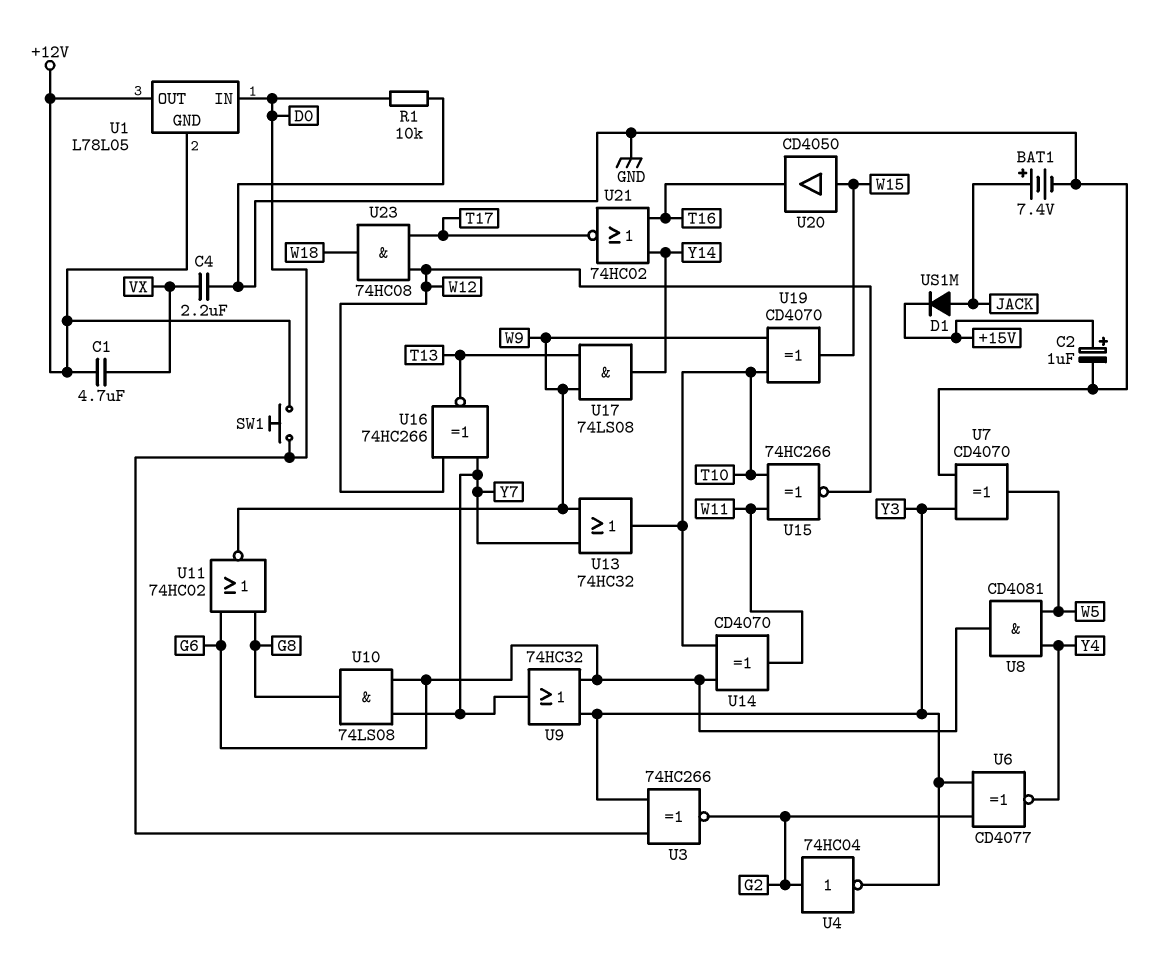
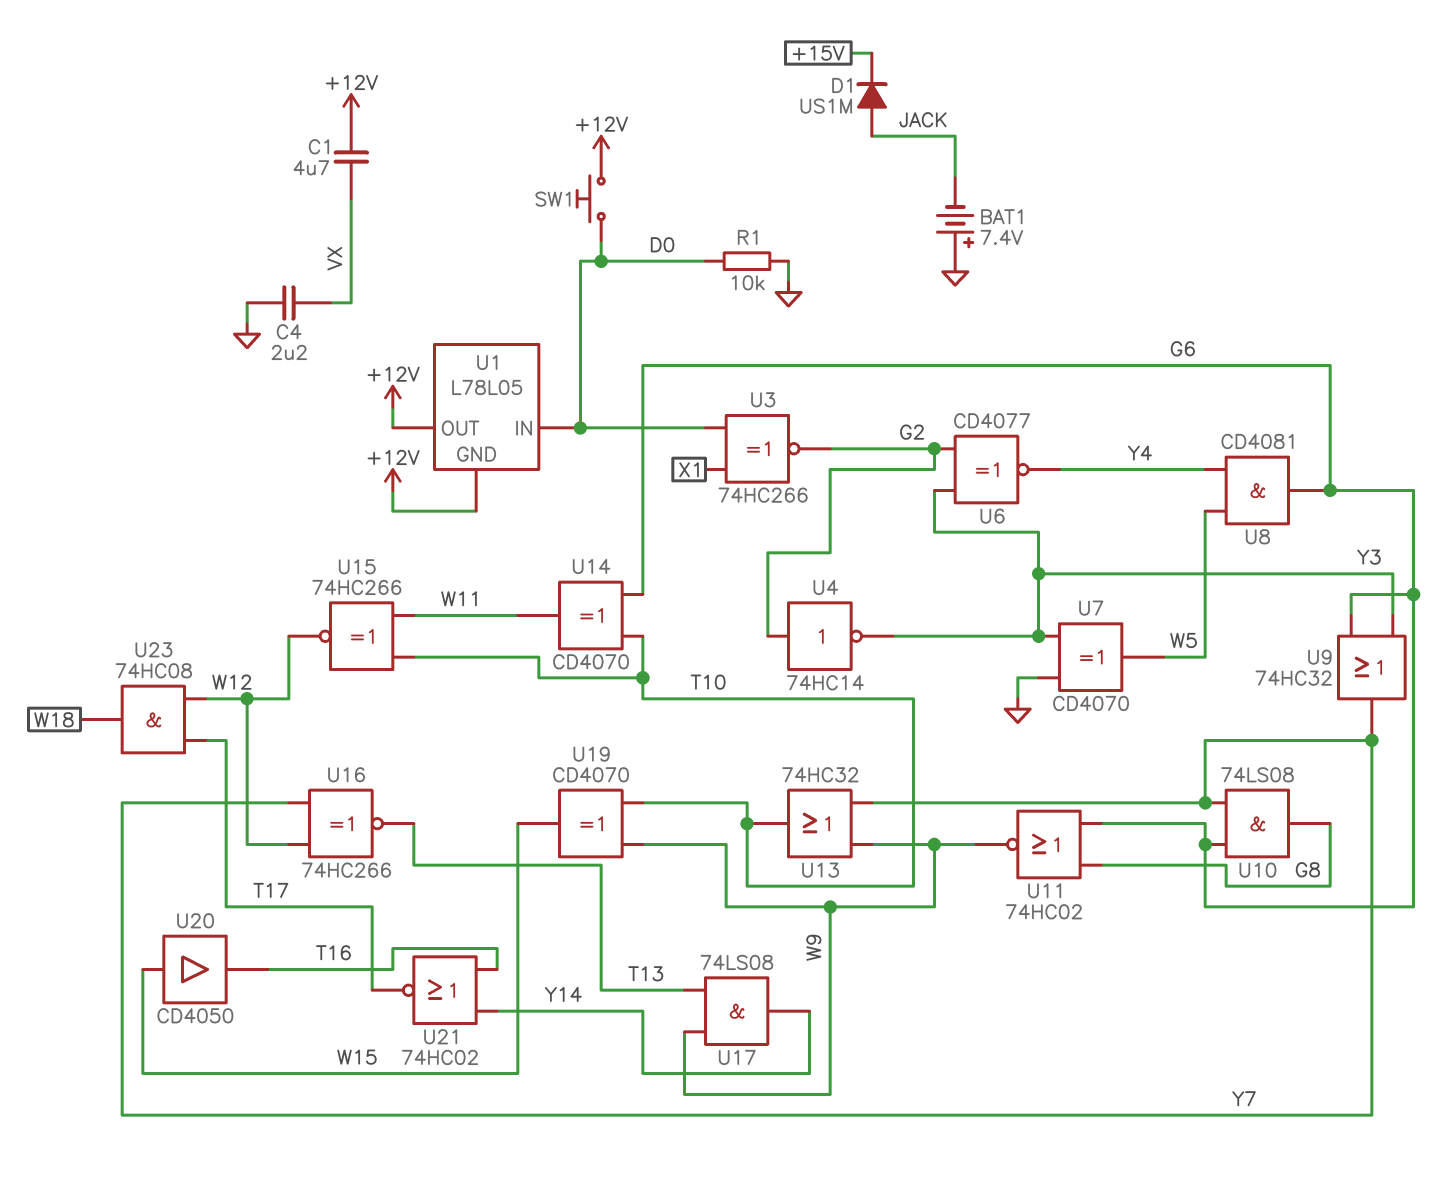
BAT1: 7.4V (plus JACK, minus GND) -> 7.4V (plus GND, minus JACK)
C2: 1uF (plus +15V, minus GND) -> none
U3: XNOR 74HC266 (in D0, in Y3, out G2) -> XNOR 74HC266 (in D0, in X1, out G2)
U4: NOT 74HC04 (in G2, out Y3) -> NOT 74HC14 (in G2, out Y3)

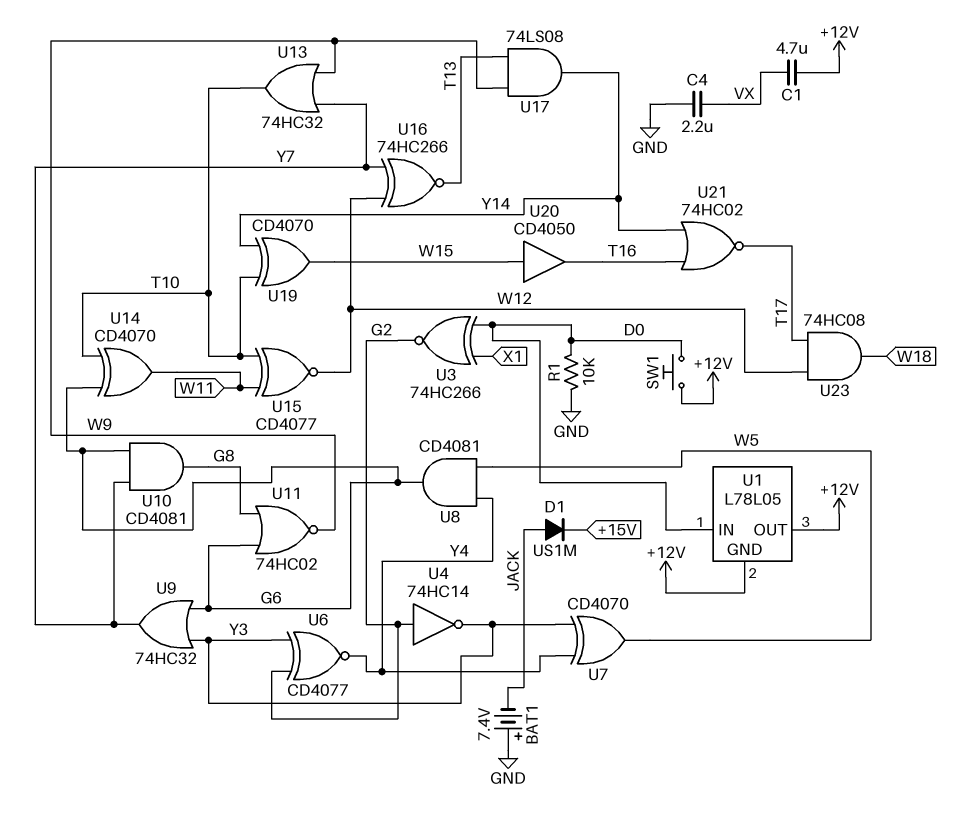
U7: XOR CD4070 (in GND, in Y3, out W5) -> XOR CD4070 (in Y3, in Y4, out W5)
U10: AND 74LS08 (in G6, in Y7, out G8) -> AND CD4081 (in G6, in Y7, out G8)
U15: XNOR 74HC266 (in T10, in W11, out W12) -> XNOR CD4077 (in T10, in W11, out W12)
U19: XOR CD4070 (in T10, in W9, out W15) -> XOR CD4070 (in T10, in Y14, out W15)

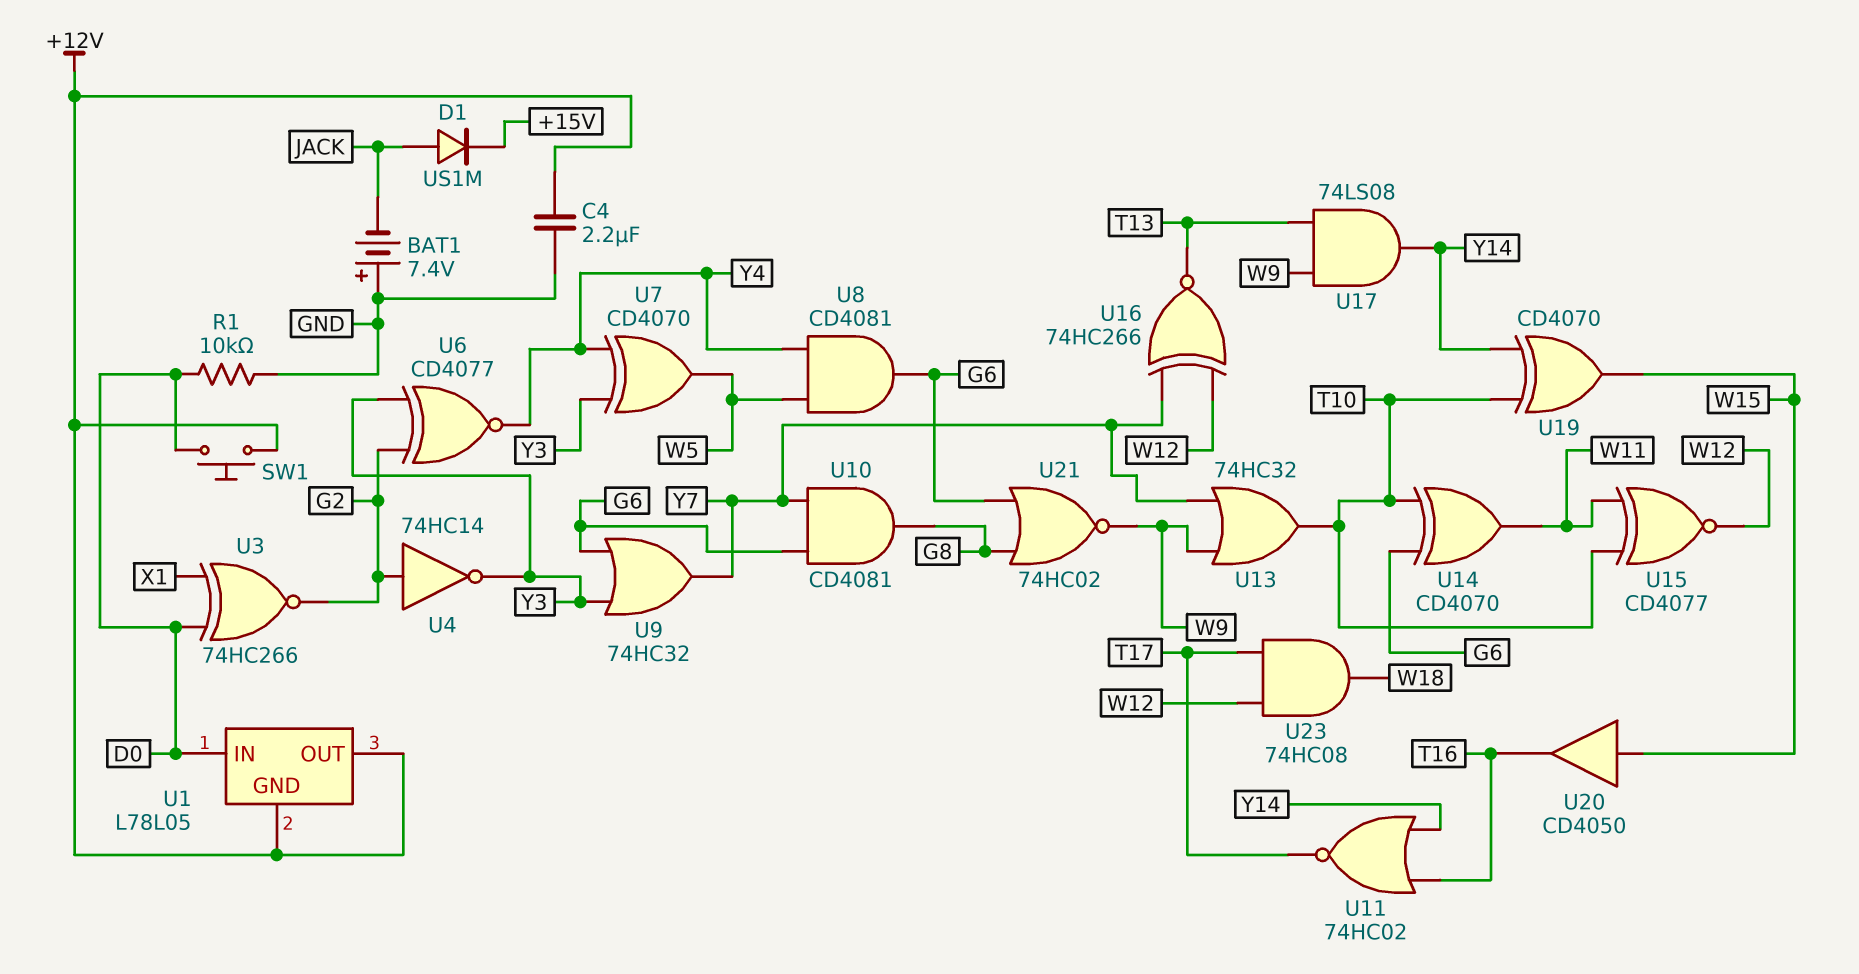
C1: 4.7uF (+12V, VX) -> none
C4: 2.2uF (GND, VX) -> 2.2uF (+12V, GND)
U11: NOR 74HC02 (in G6, in G8, out W9) -> NOR 74HC02 (in T16, in Y14, out T17)
U21: NOR 74HC02 (in T16, in Y14, out T17) -> NOR 74HC02 (in G6, in G8, out W9)

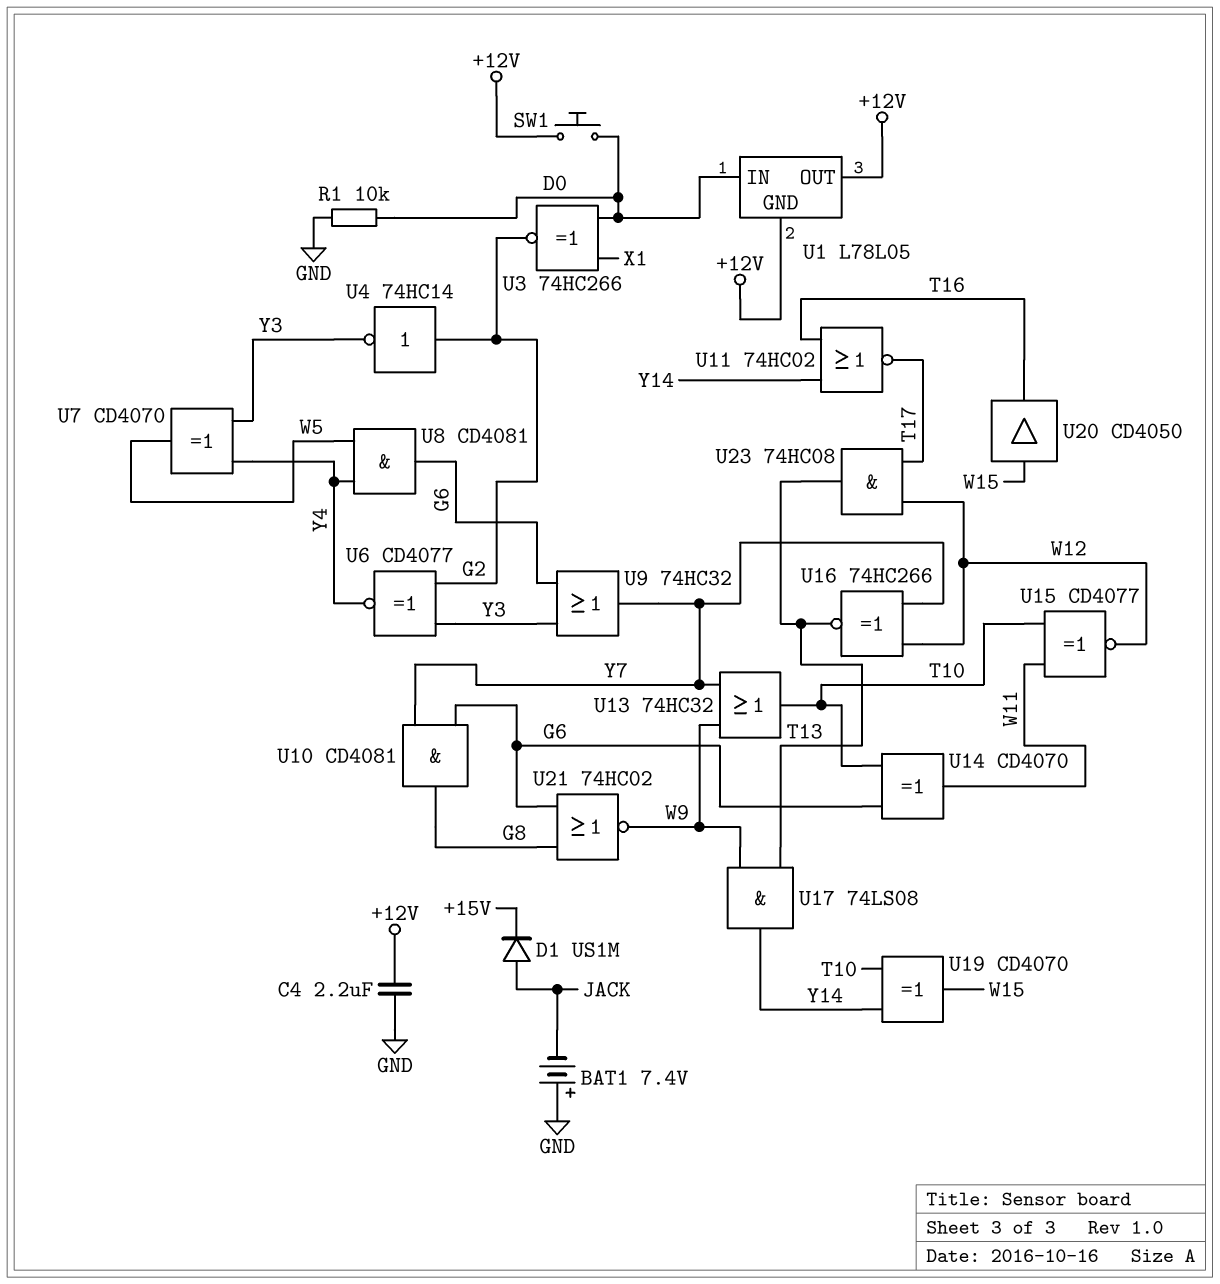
U23: AND 74HC08 (in T17, in W12, out W18) -> AND 74HC08 (in T17, in W12, out T13)

